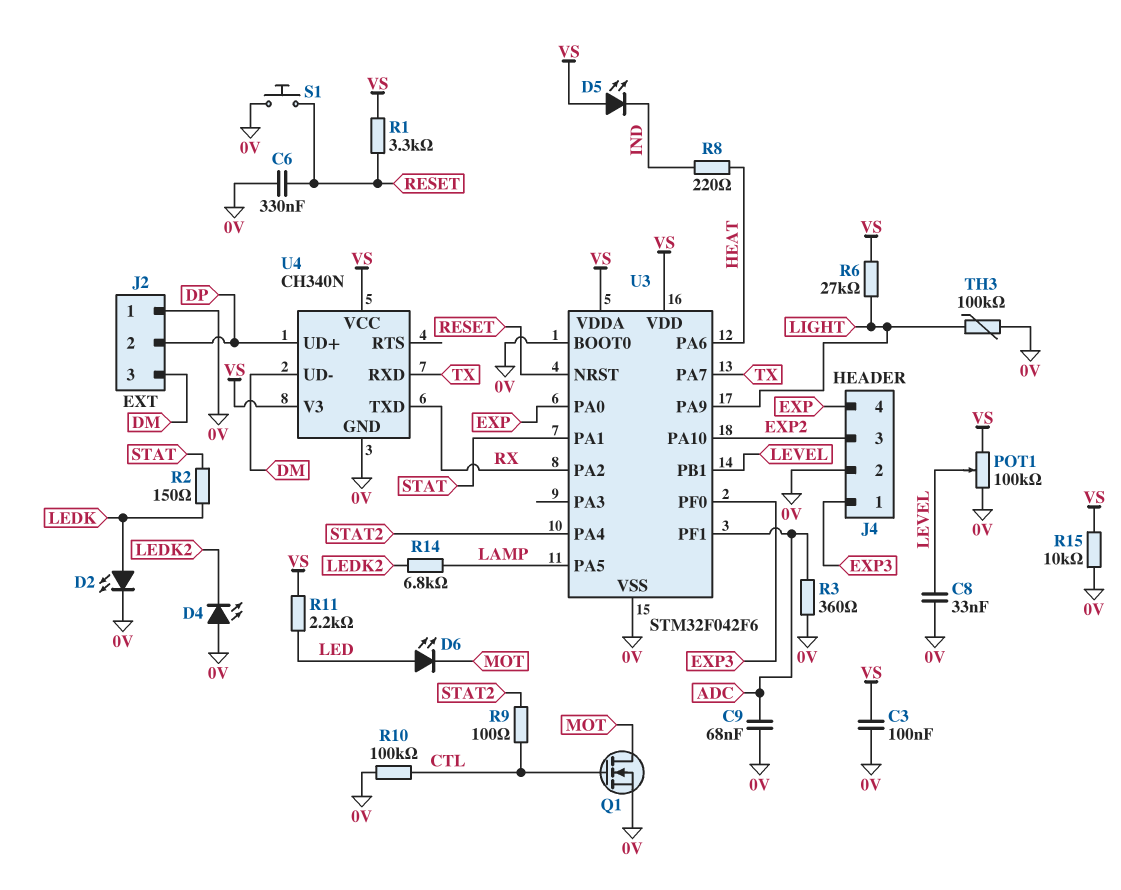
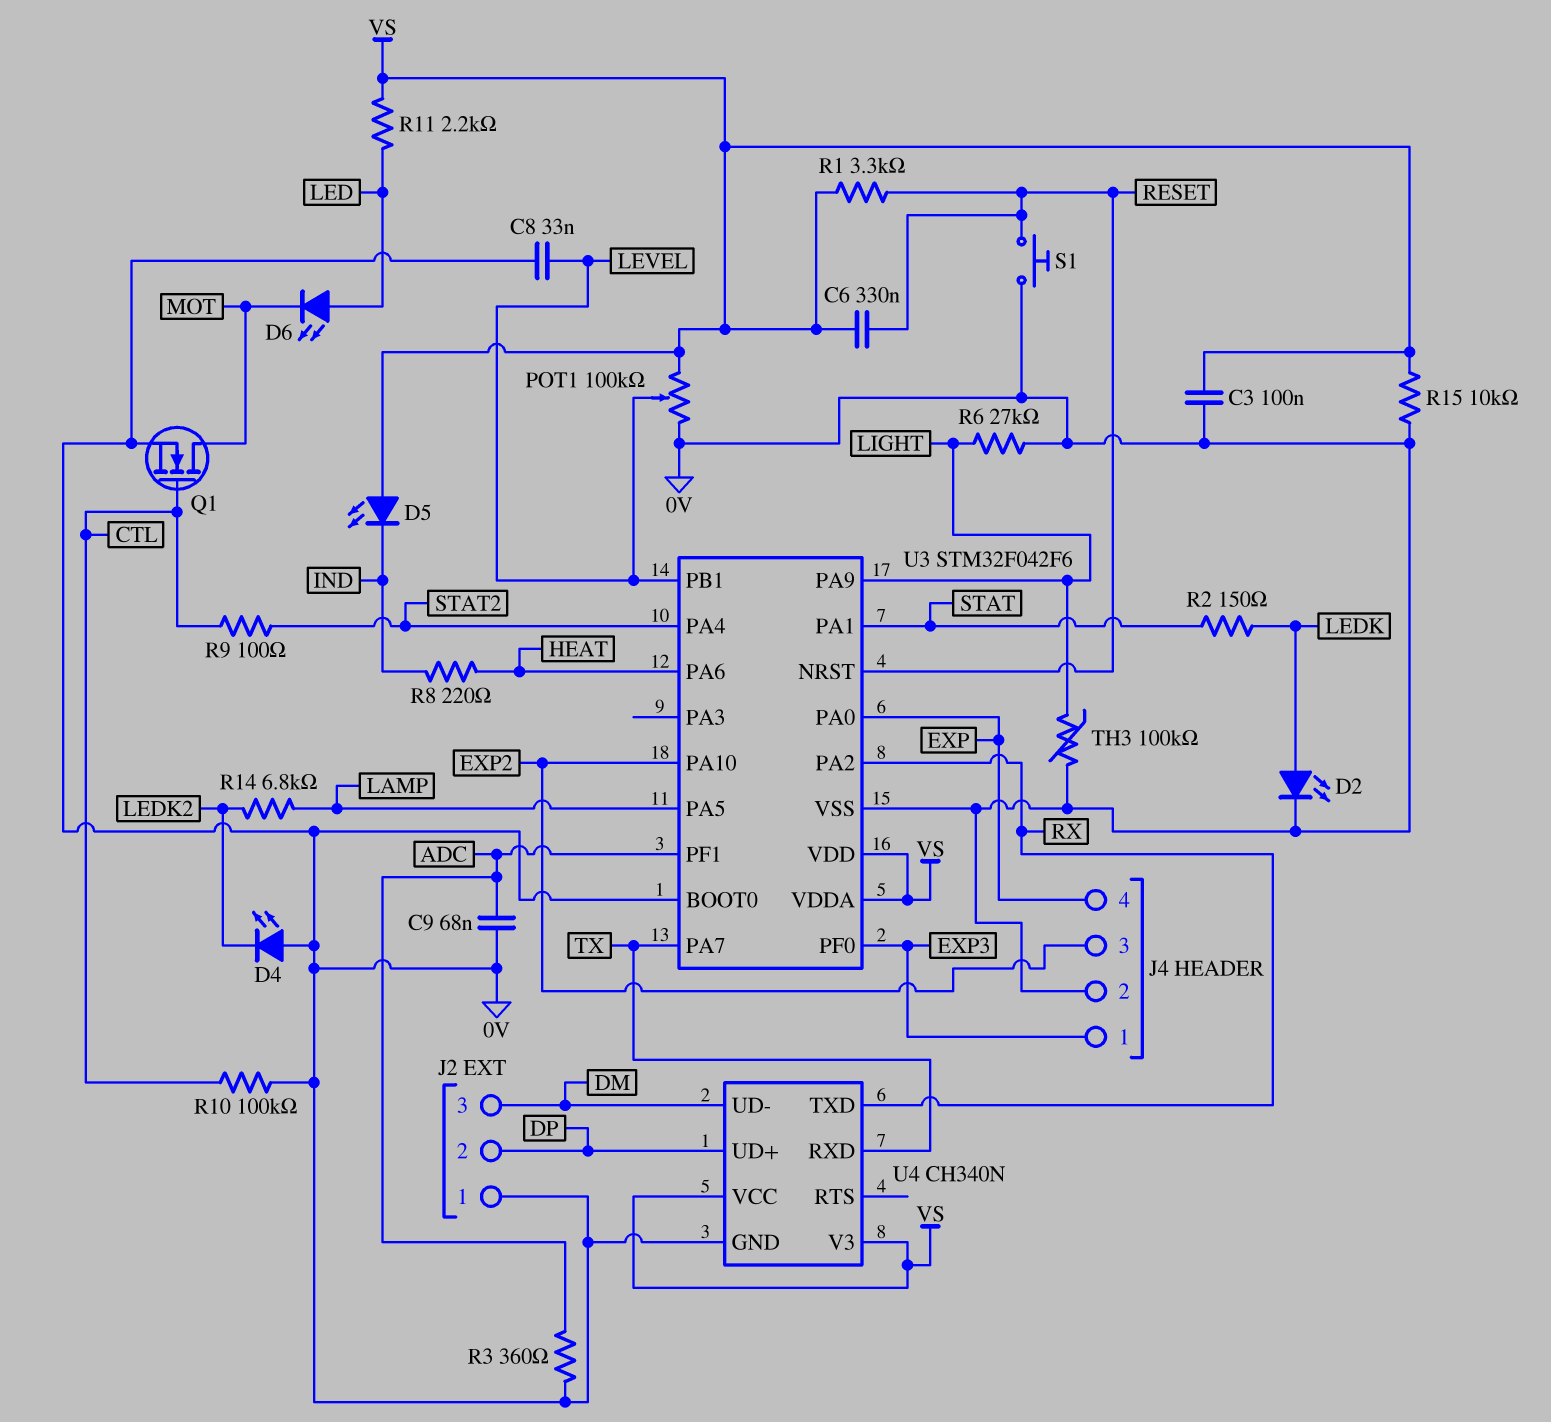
C6: 330nF (0V, RESET) -> 330nF (RESET, VS)
R6: 27k (LIGHT, VS) -> 27k (0V, LIGHT)

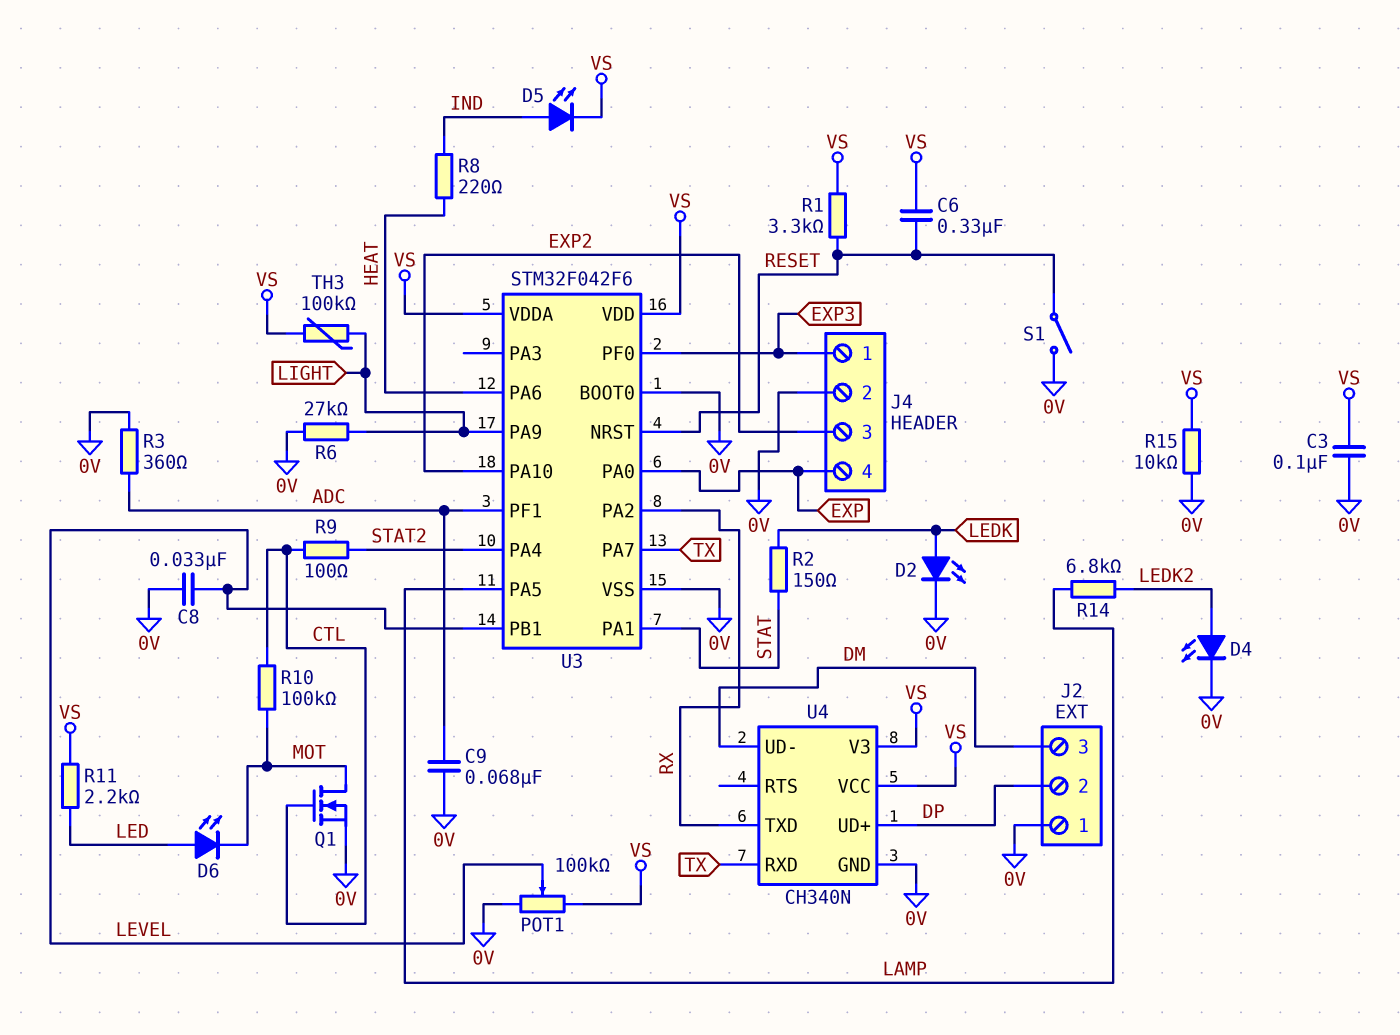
D4: LED (A 0V, K LEDK2) -> LED (A LEDK2, K 0V)
D5: LED (A VS, K IND) -> LED (A IND, K VS)
R10: 100k (0V, CTL) -> 100k (CTL, MOT)
S1: button (0V, RESET) -> switch (0V, RESET)
TH3: 100k (0V, LIGHT) -> 100k (LIGHT, VS)

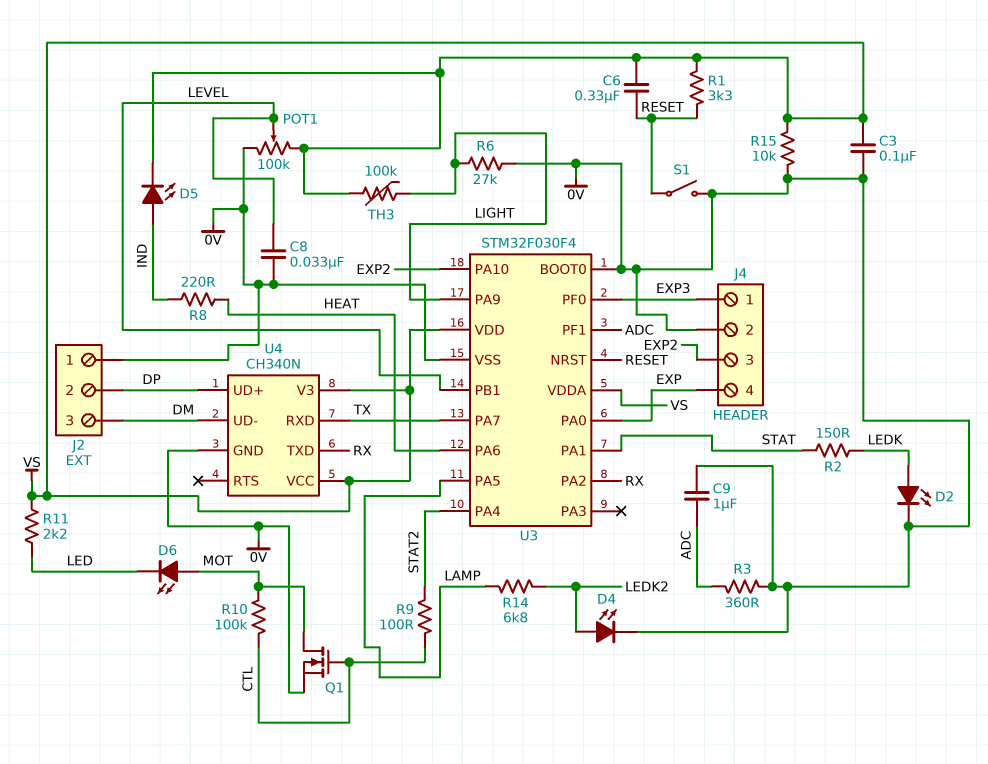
C9: 68nF (0V, ADC) -> 1uF (0V, ADC)
D6: LED (A LED, K MOT) -> LED (A MOT, K LED)
U3: STM32F042F6 -> STM32F030F4

